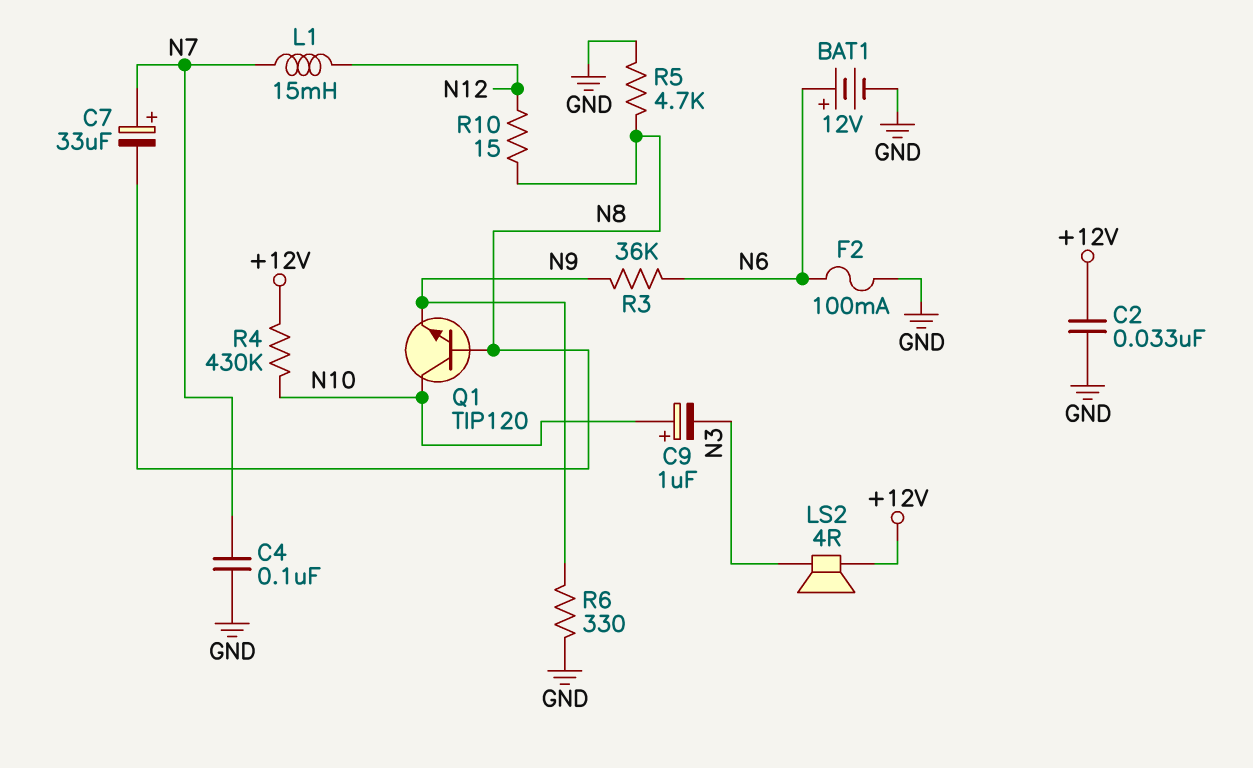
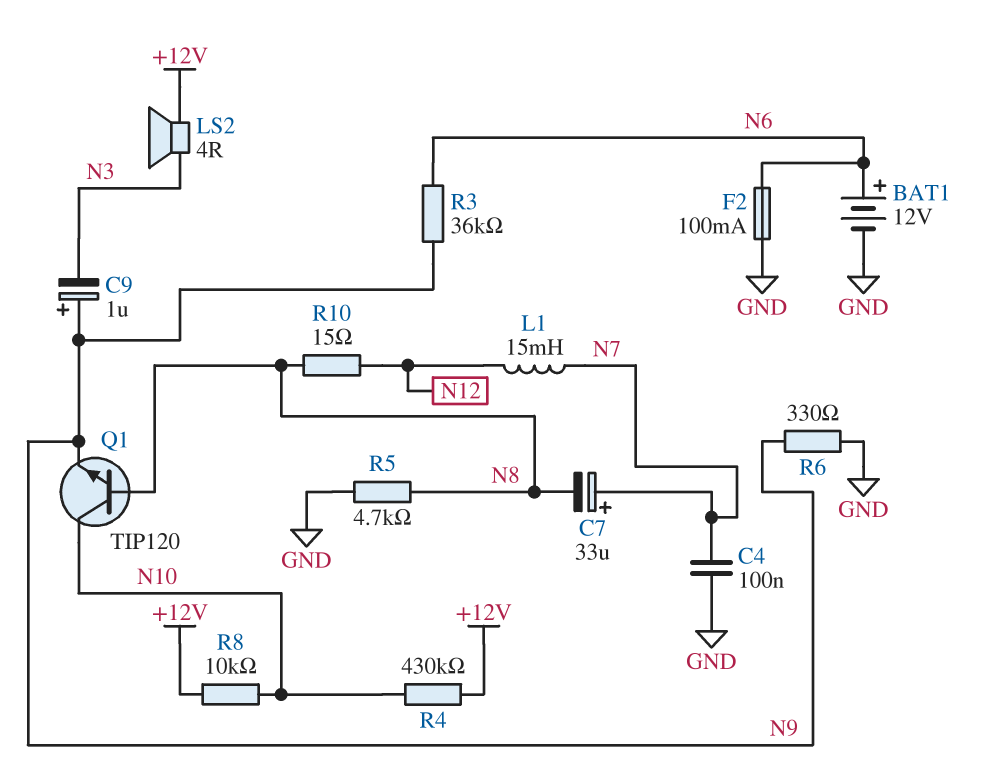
C2: 33nF (+12V, GND) -> none
C9: 1uF (plus N10, minus N3) -> 1uF (plus N9, minus N3)
R8: none -> 10k (+12V, N10)

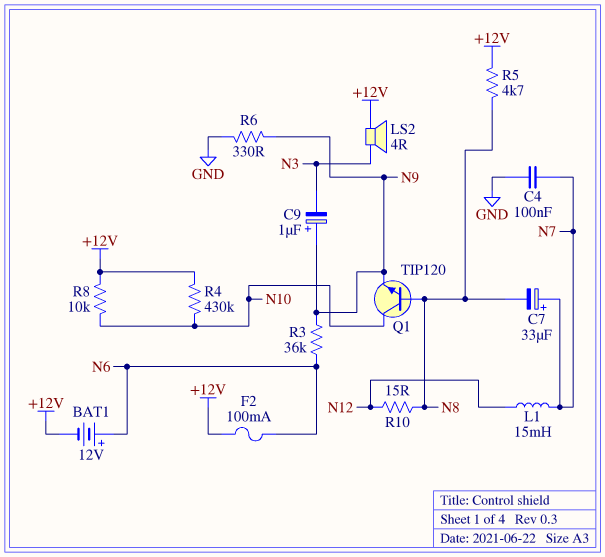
BAT1: 12V (plus N6, minus GND) -> 12V (plus N6, minus +12V)
F2: 100mA (GND, N6) -> 100mA (+12V, N6)
R5: 4.7k (GND, N8) -> 4.7k (+12V, N8)

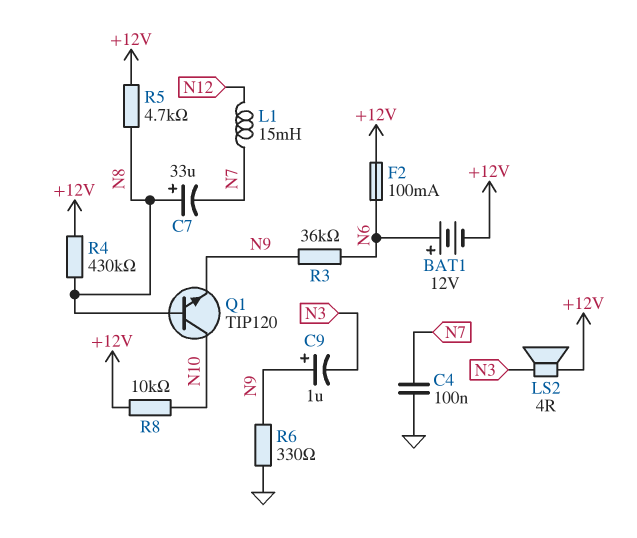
C7: 33uF (plus N7, minus N8) -> 33uF (plus N8, minus N7)
R4: 430k (+12V, N10) -> 430k (+12V, N8)
R10: 15 (N8, N12) -> none

